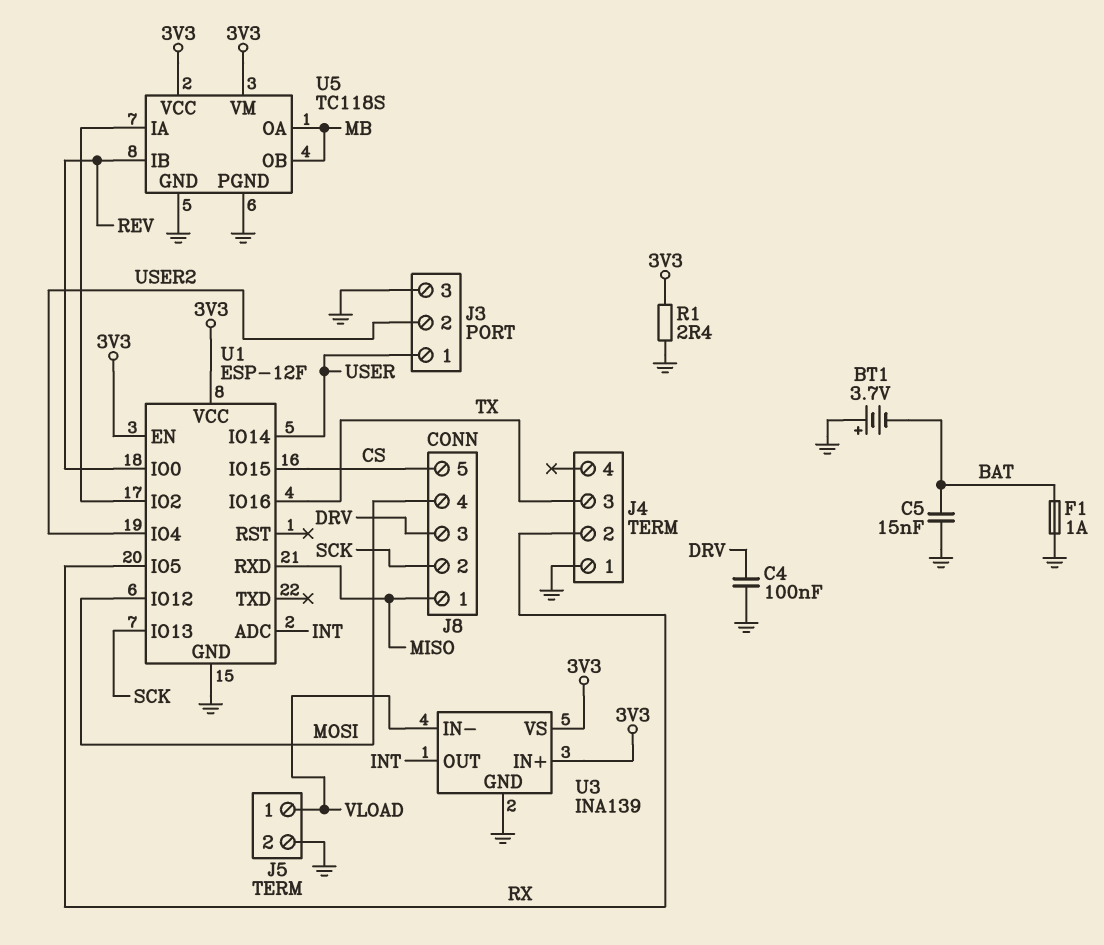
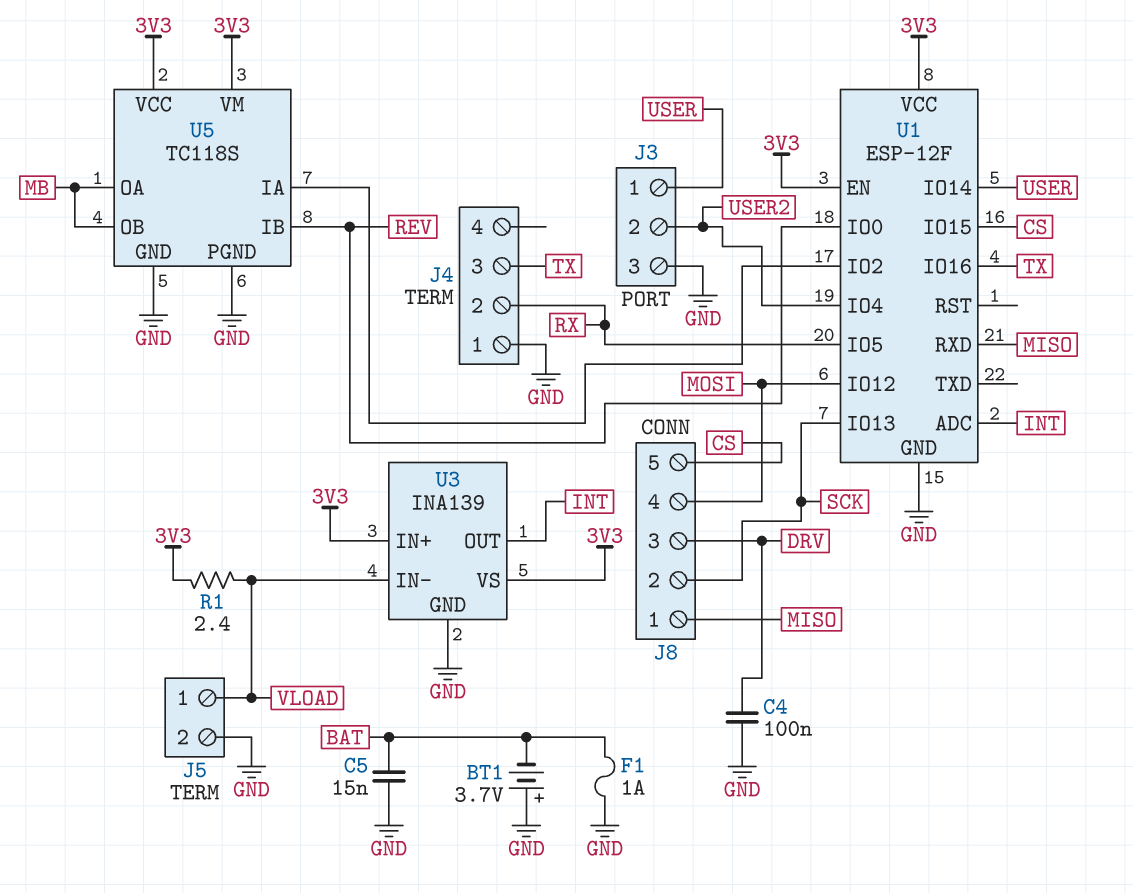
R1: 2.4 (3V3, GND) -> 2.4 (3V3, VLOAD)

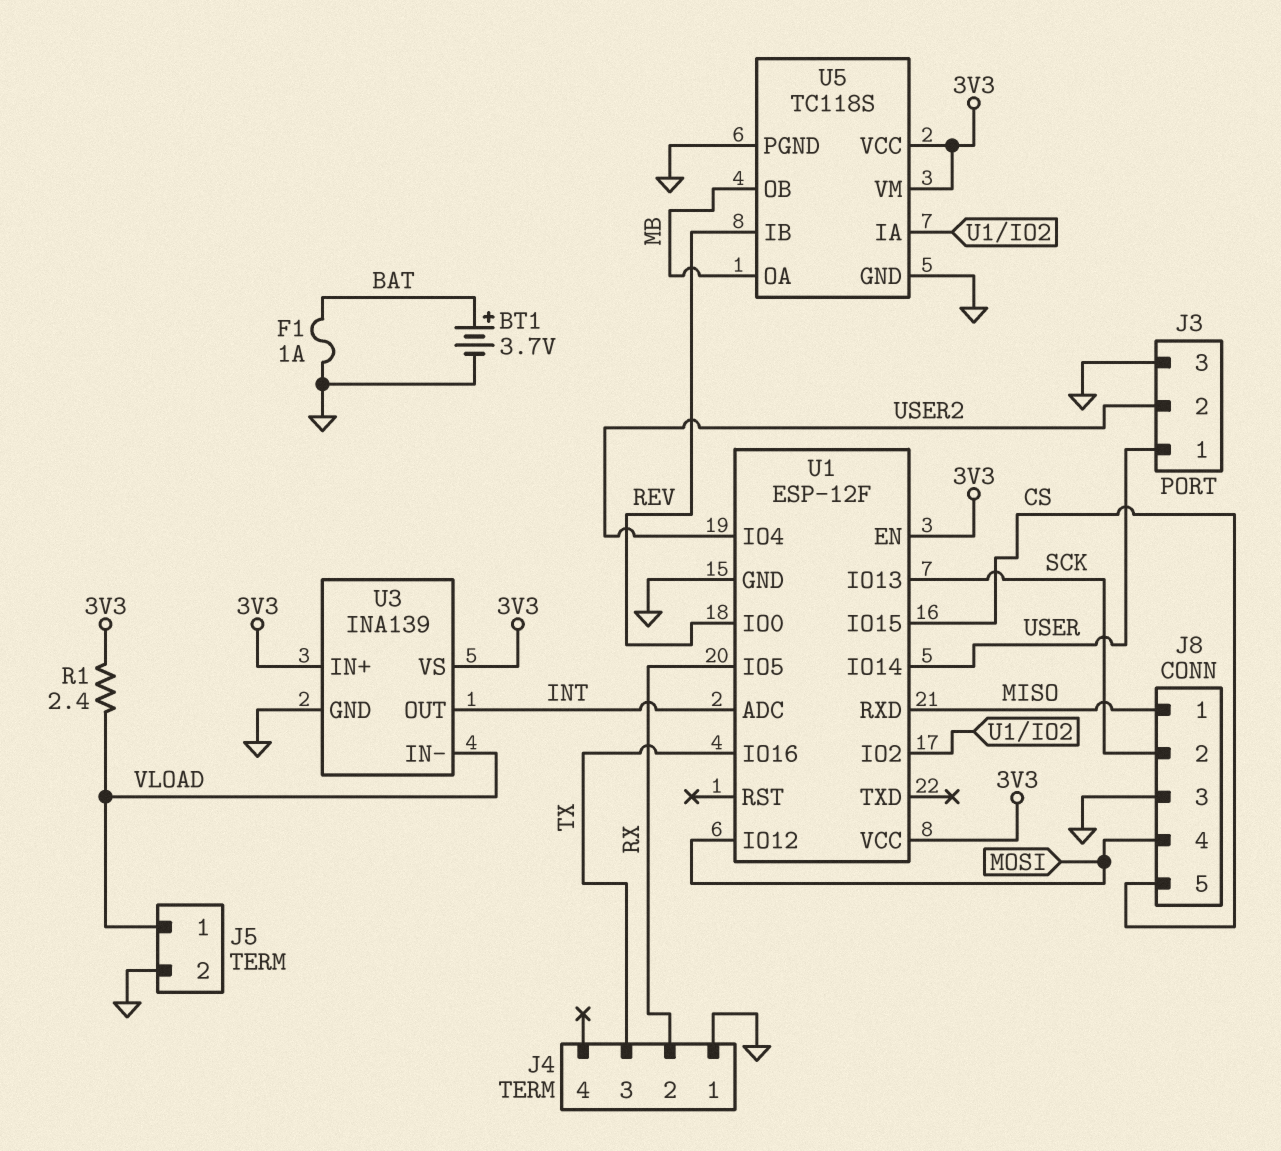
BT1: 3.7V (plus GND, minus BAT) -> 3.7V (plus BAT, minus GND)
C4: 100nF (DRV, GND) -> none
C5: 15nF (BAT, GND) -> none
J8 pin 3: DRV -> GND

